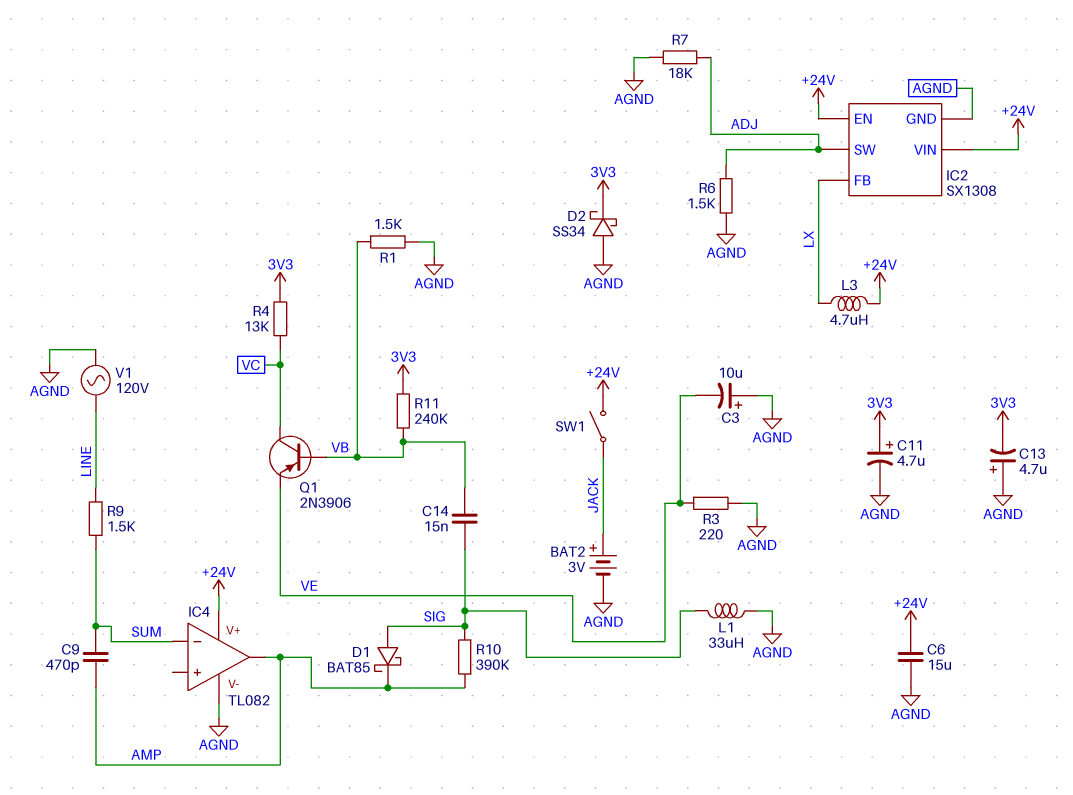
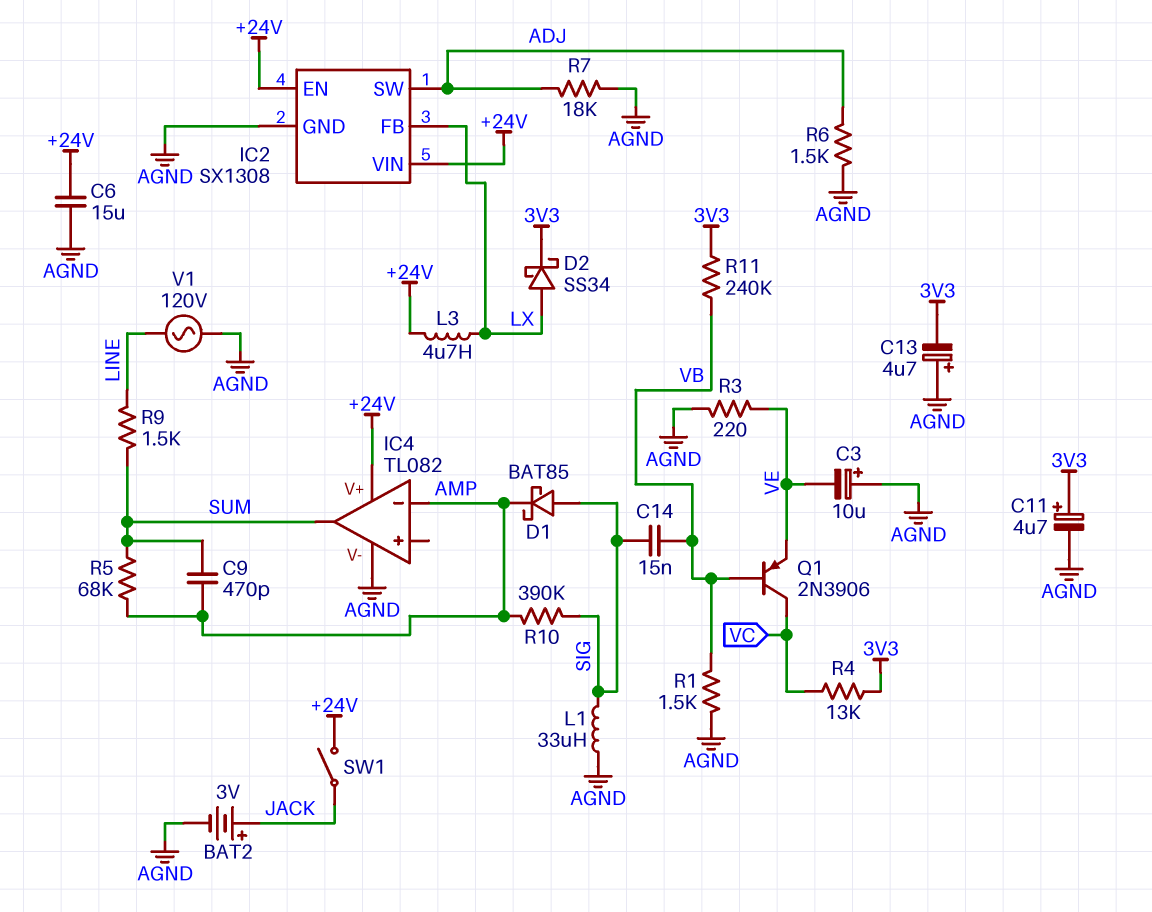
D2: schottky SS34 (A AGND, K 3V3) -> schottky SS34 (A LX, K 3V3)
IC4 pin in-: SUM -> AMP
IC4 pin out: AMP -> SUM
R5: none -> 68k (AMP, SUM)

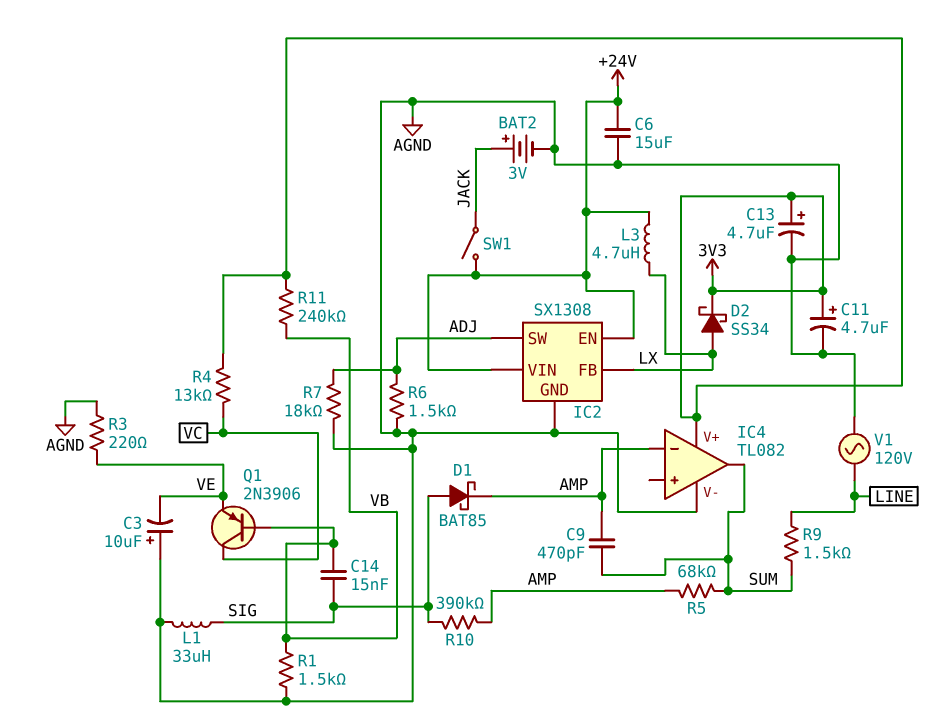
C13: 4.7uF (plus AGND, minus 3V3) -> 4.7uF (plus 3V3, minus AGND)
IC4 pin V+: +24V -> 3V3

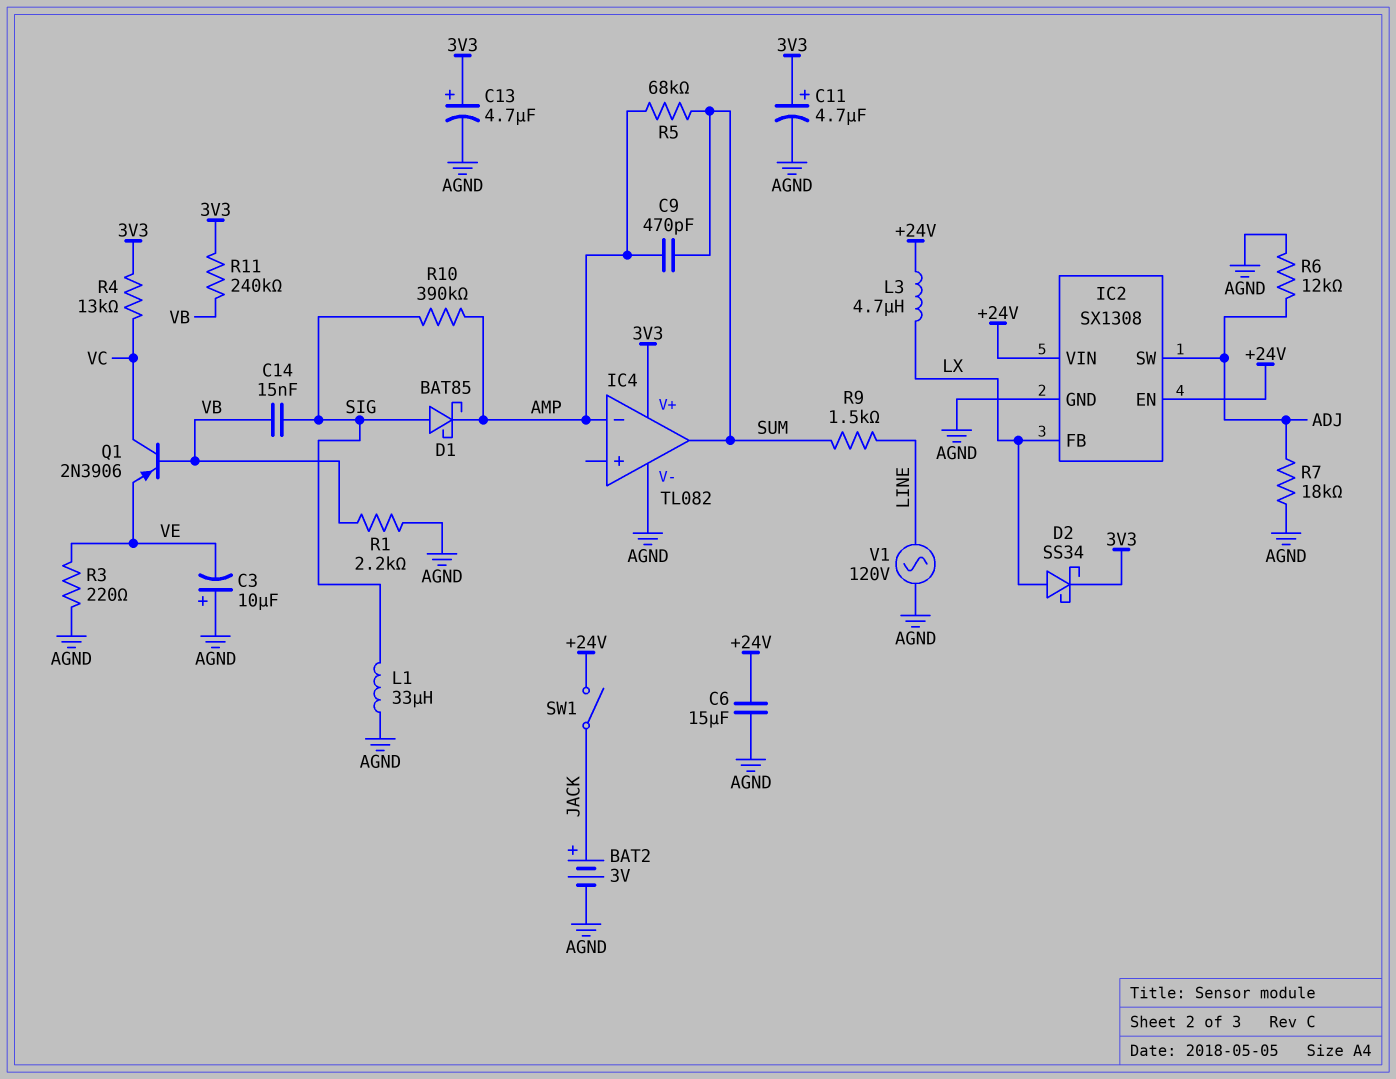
R1: 1.5k (AGND, VB) -> 2.2k (AGND, VB)
R6: 1.5k (ADJ, AGND) -> 12k (ADJ, AGND)

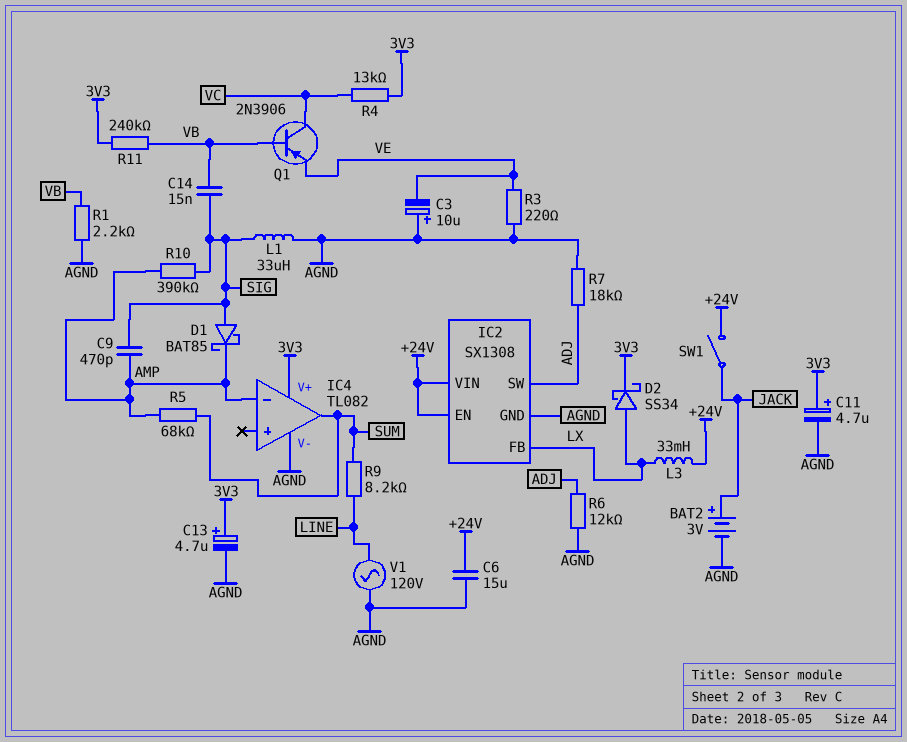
C9: 470pF (AMP, SUM) -> 470pF (AMP, SIG)
L3: 4.7uH (+24V, LX) -> 33mH (+24V, LX)
R9: 1.5k (LINE, SUM) -> 8.2k (LINE, SUM)

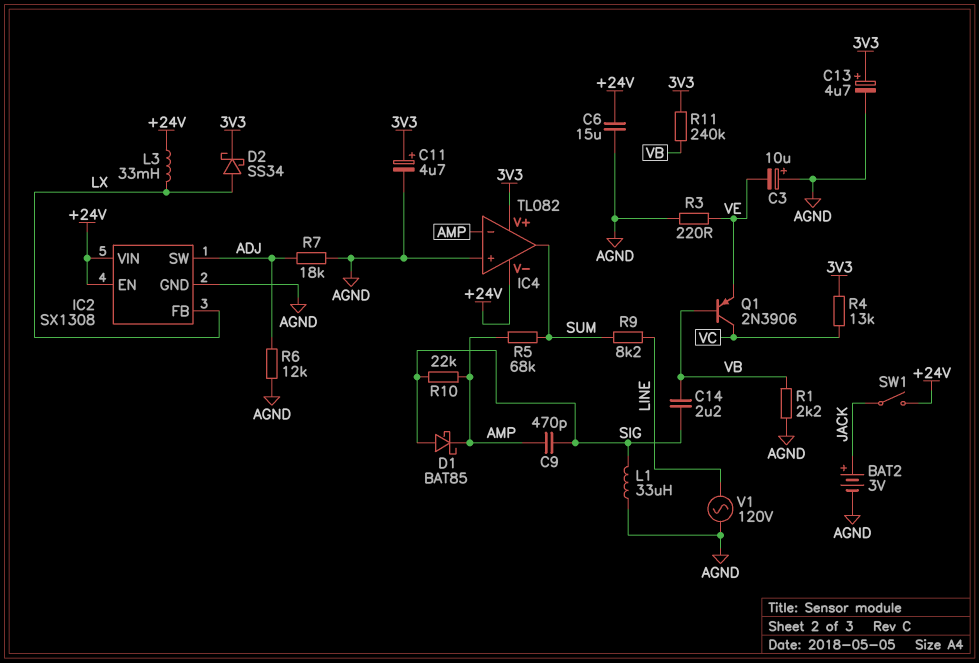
C14: 15nF (SIG, VB) -> 2.2uF (SIG, VB)
IC4 pin V-: AGND -> +24V
IC4 pin in+: none -> AGND
R10: 390k (AMP, SIG) -> 22k (AMP, SIG)

